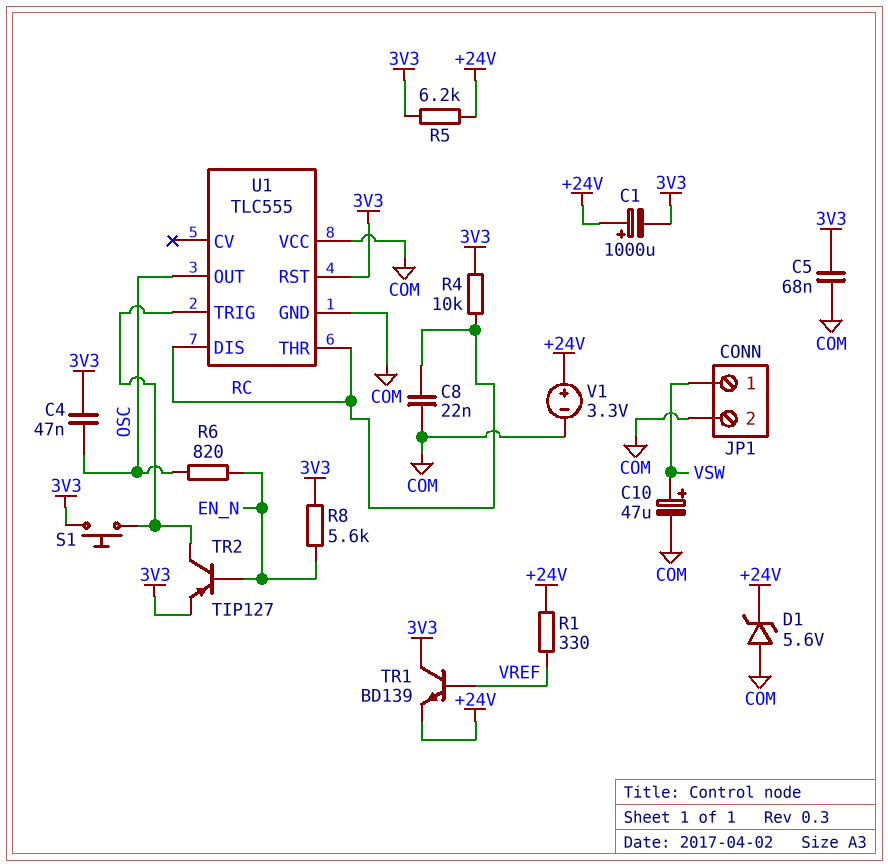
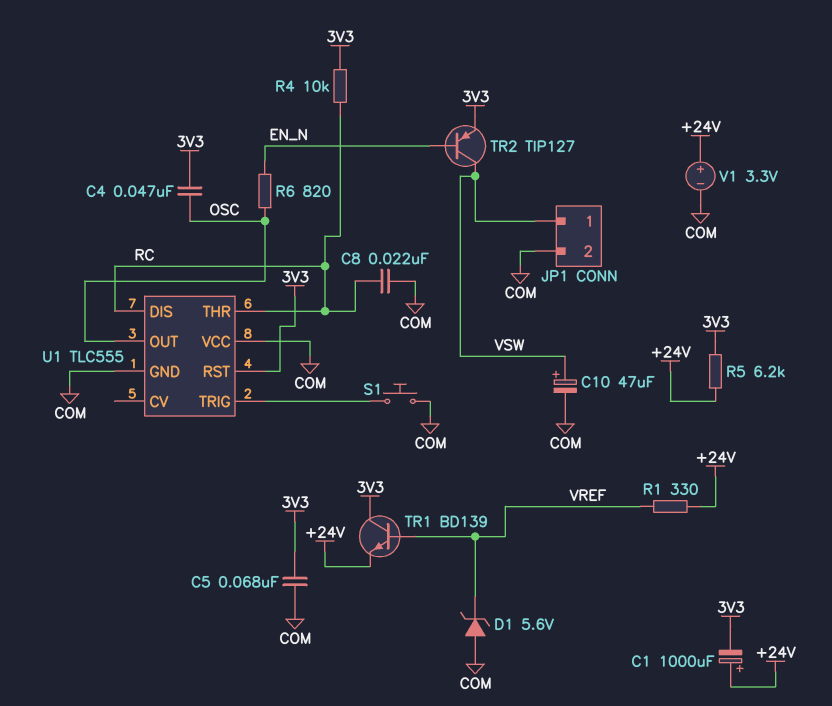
D1: zener 5.6V (A COM, K +24V) -> zener 5.6V (A COM, K VREF)
R8: 5.6k (3V3, EN_N) -> none
S1: button (3V3, U1/TRIG) -> button (COM, U1/TRIG)
TR2: PNP TIP127 (B EN_N, C U1/TRIG, E 3V3) -> PNP TIP127 (B EN_N, C VSW, E 3V3)

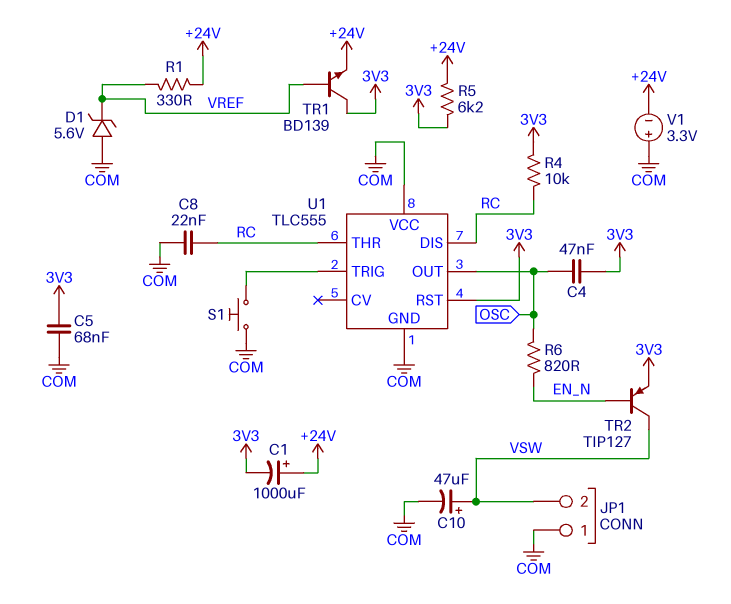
JP1 pin 1: VSW -> COM
JP1 pin 2: COM -> VSW
V1: 3.3V (plus +24V, minus COM) -> 3.3V (plus COM, minus +24V)

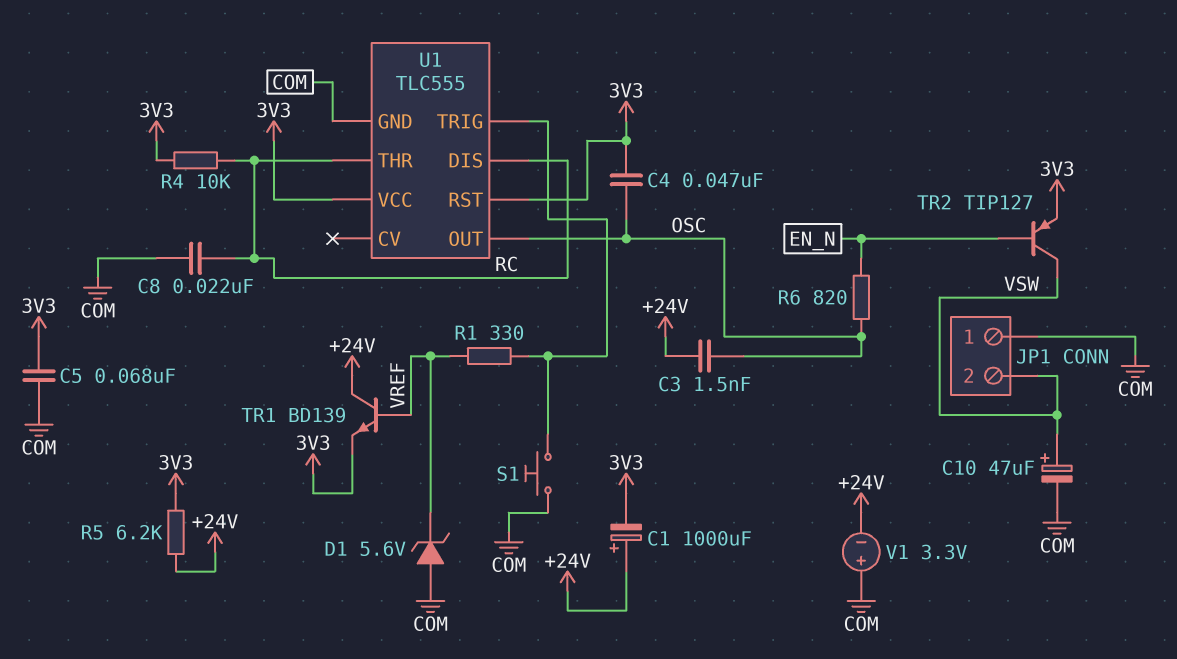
C3: none -> 1.5nF (+24V, OSC)
R1: 330 (+24V, VREF) -> 330 (U1/TRIG, VREF)
TR1: NPN BD139 (B VREF, C 3V3, E +24V) -> NPN BD139 (B VREF, C +24V, E 3V3)
U1 pin VCC: COM -> 3V3

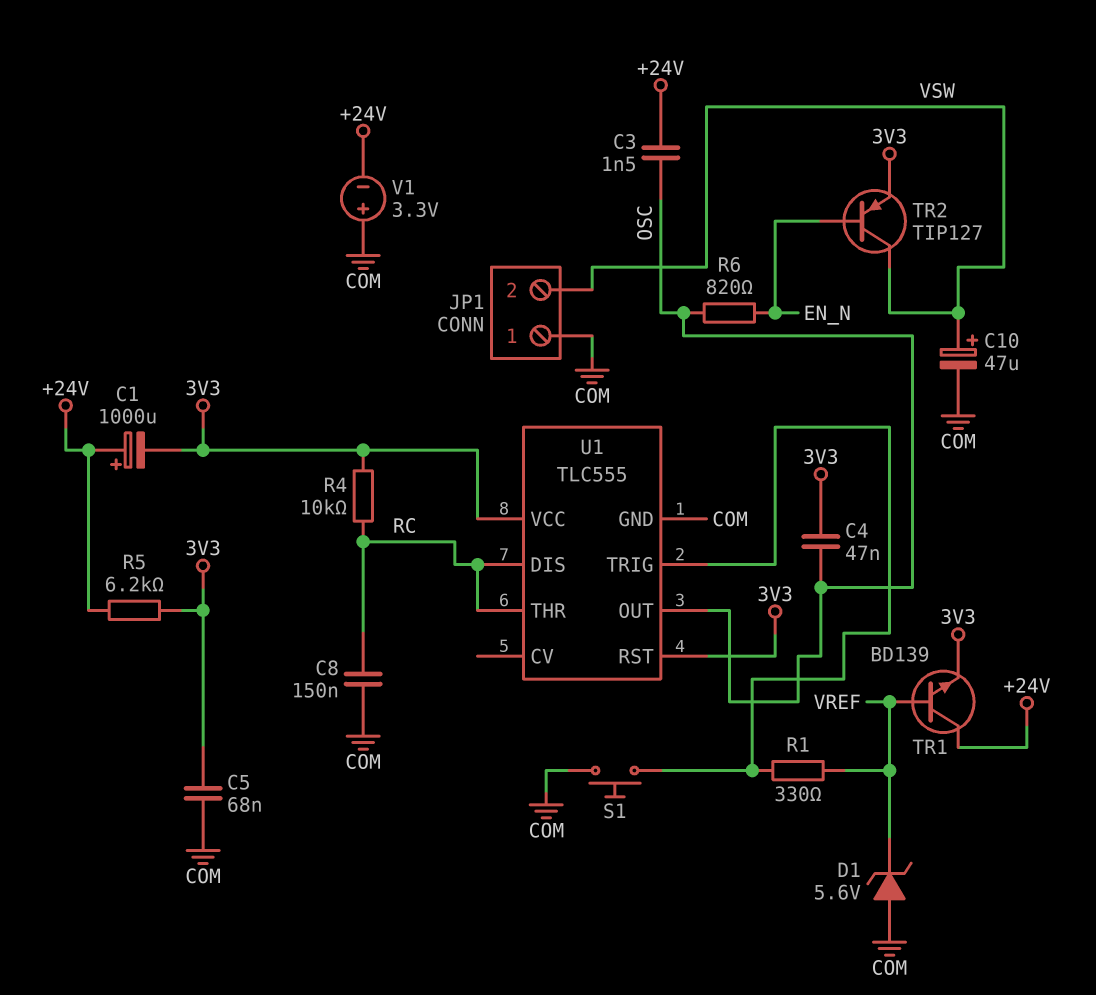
C8: 22nF (COM, RC) -> 150nF (COM, RC)

